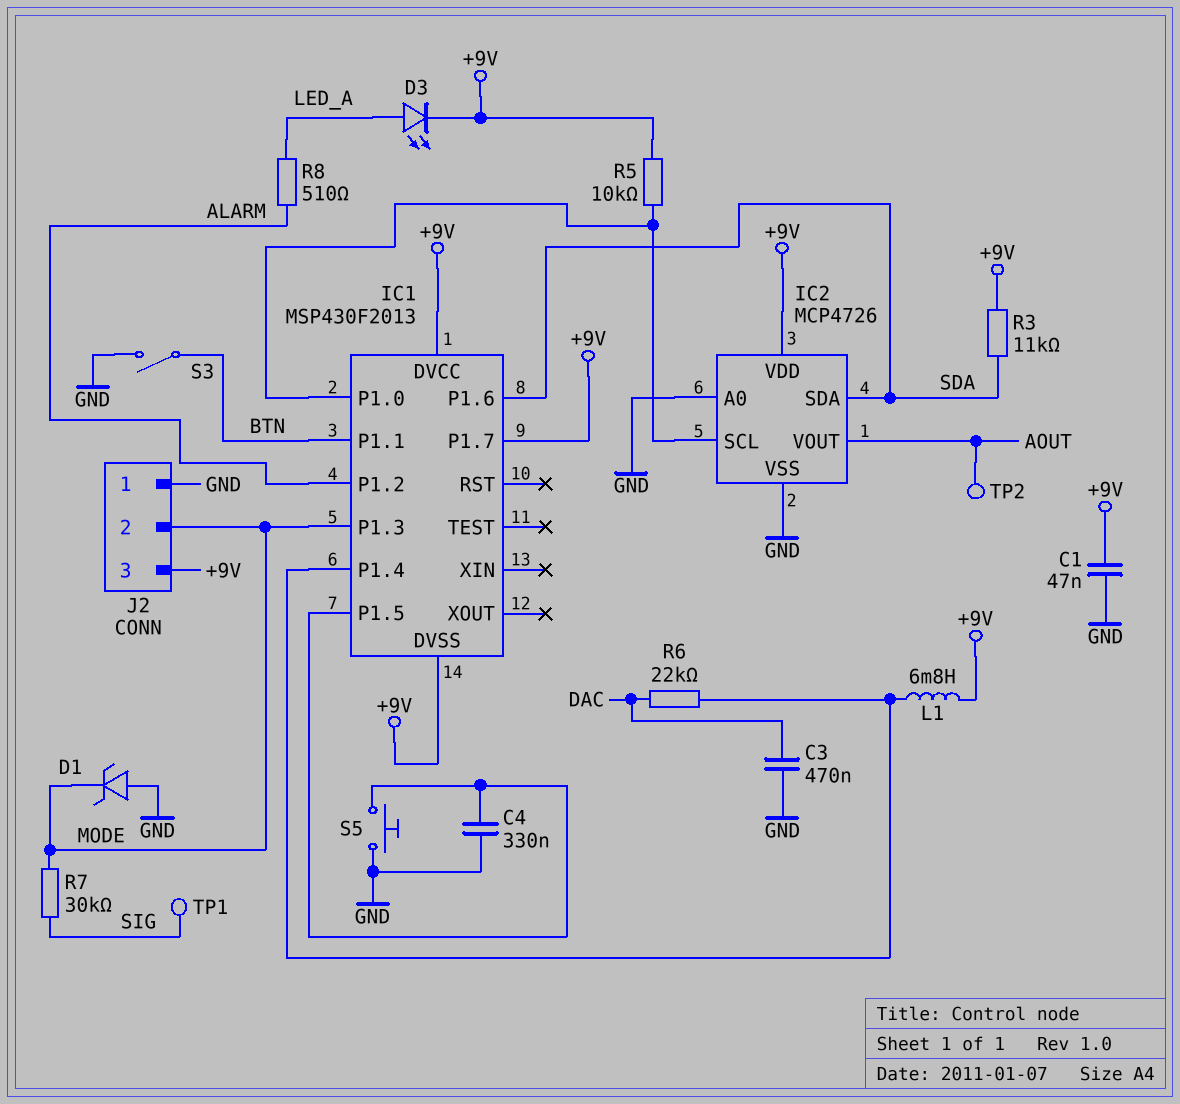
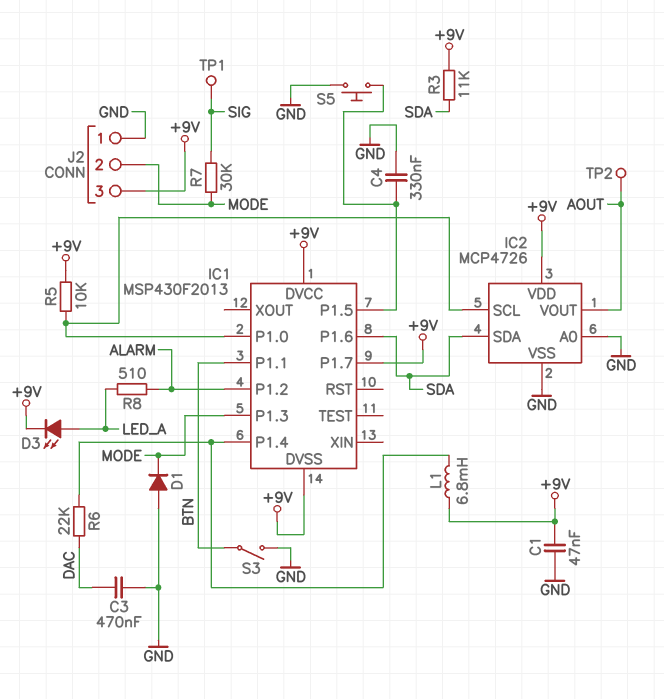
D1: zener (A GND, K MODE) -> diode (A GND, K MODE)

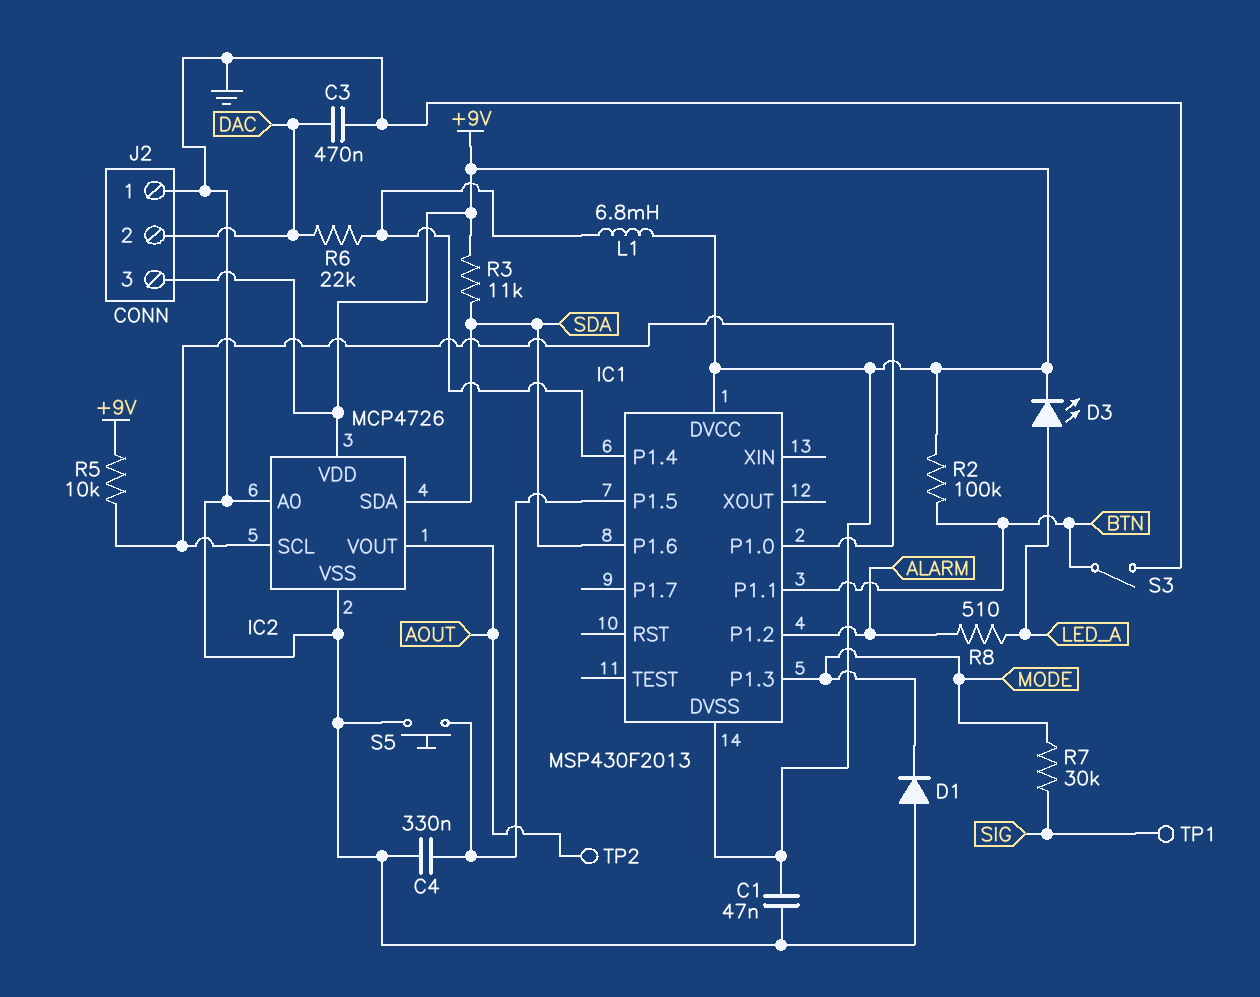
IC1 pin P1.7: +9V -> none
J2 pin 2: MODE -> DAC
R2: none -> 100k (+9V, BTN)

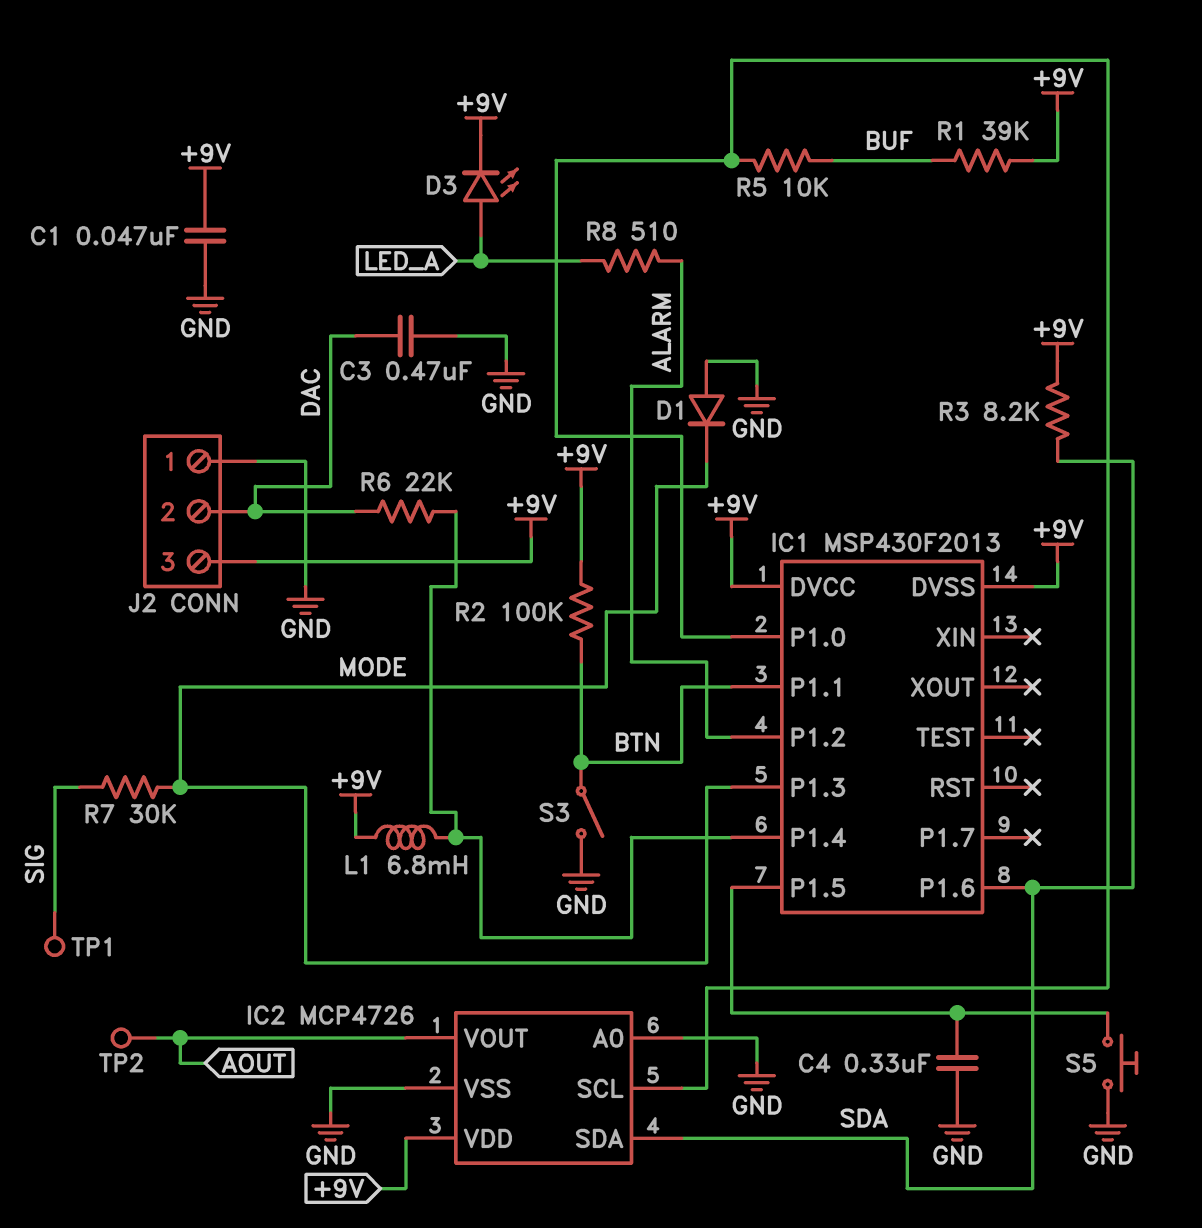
R1: none -> 39k (+9V, BUF)
R3: 11k (+9V, SDA) -> 8.2k (+9V, SDA)
R5: 10k (+9V, IC1/P1.0) -> 10k (BUF, IC1/P1.0)

